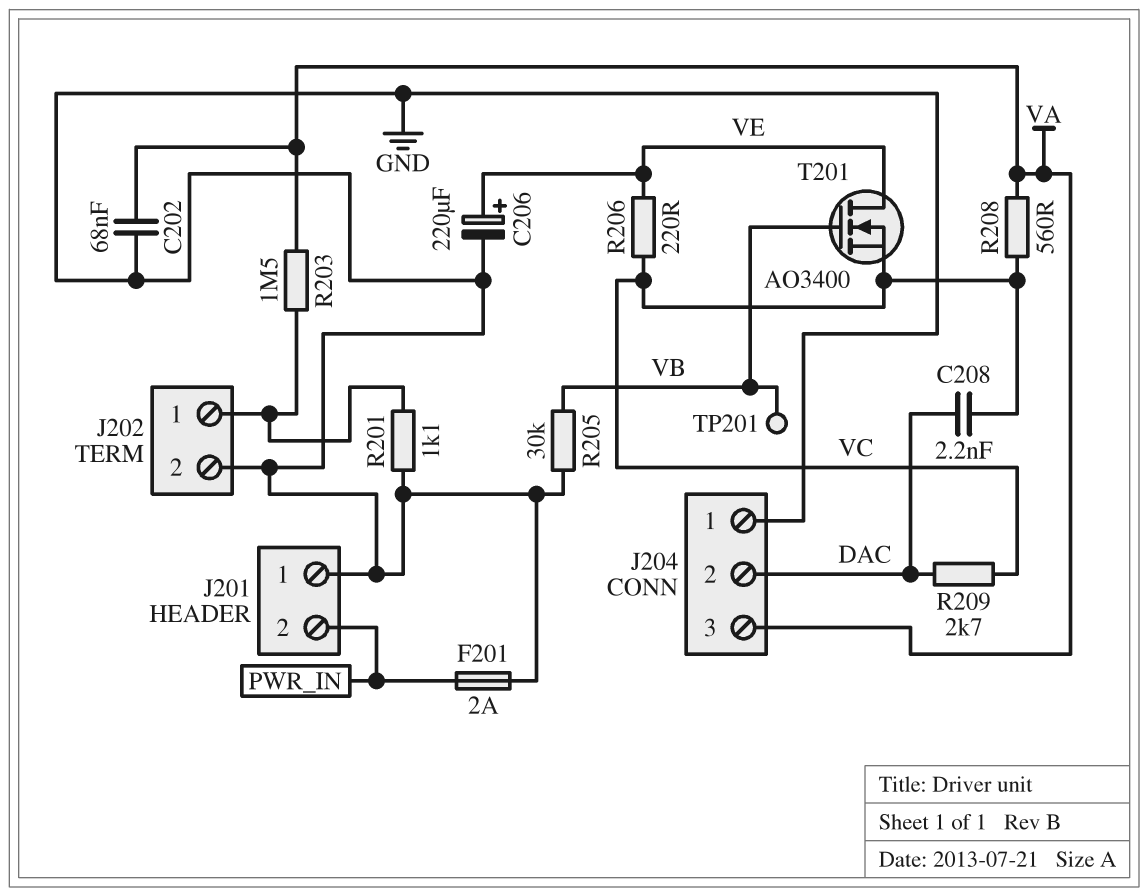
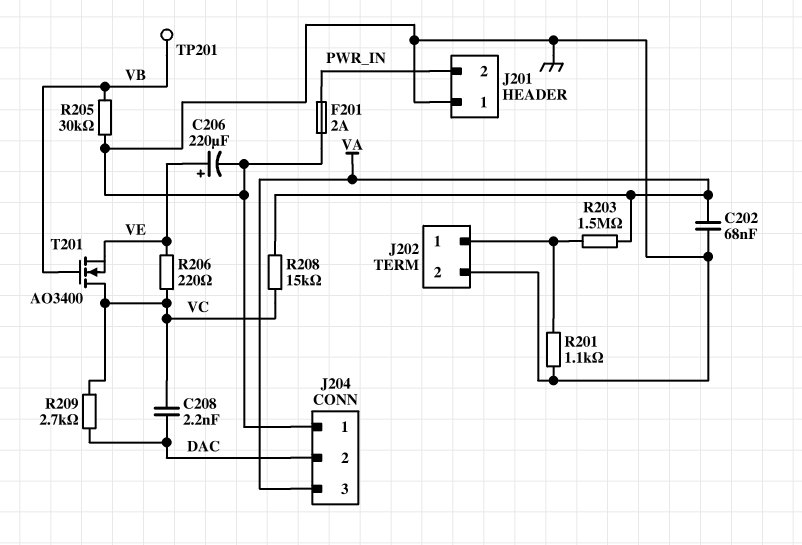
R208: 560 (VA, VC) -> 15k (VA, VC)
T201: NMOS AO3400 (G VB, D VE, S VC) -> NMOS AO3400 (G VB, D VC, S VE)

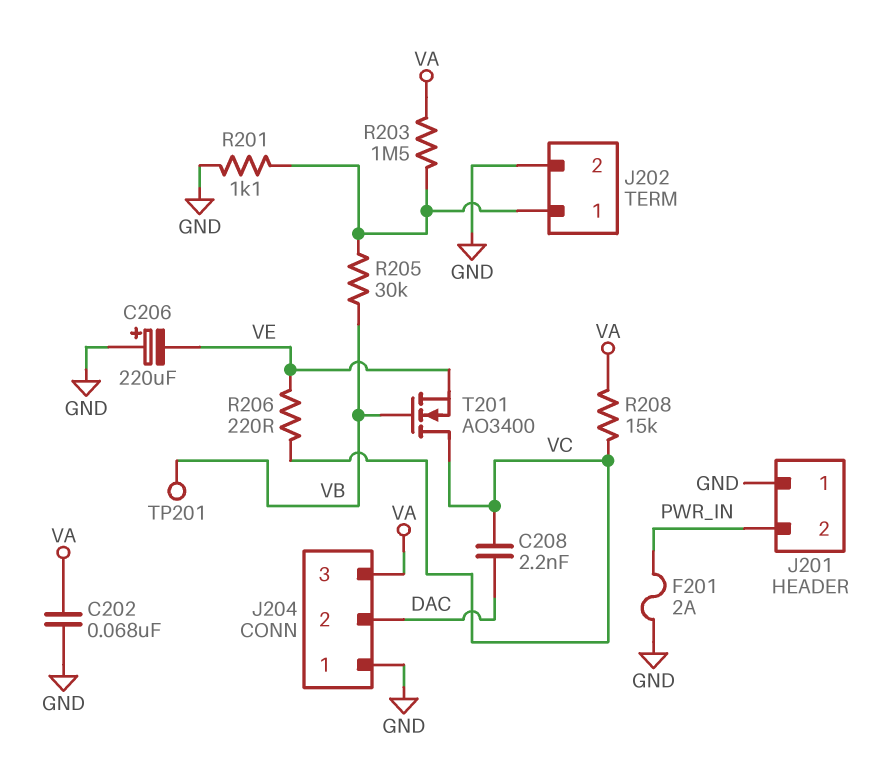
C206: 220uF (plus VE, minus GND) -> 220uF (plus GND, minus VE)
R205: 30k (GND, VB) -> 30k (J202/1, VB)
R209: 2.7k (DAC, VC) -> none

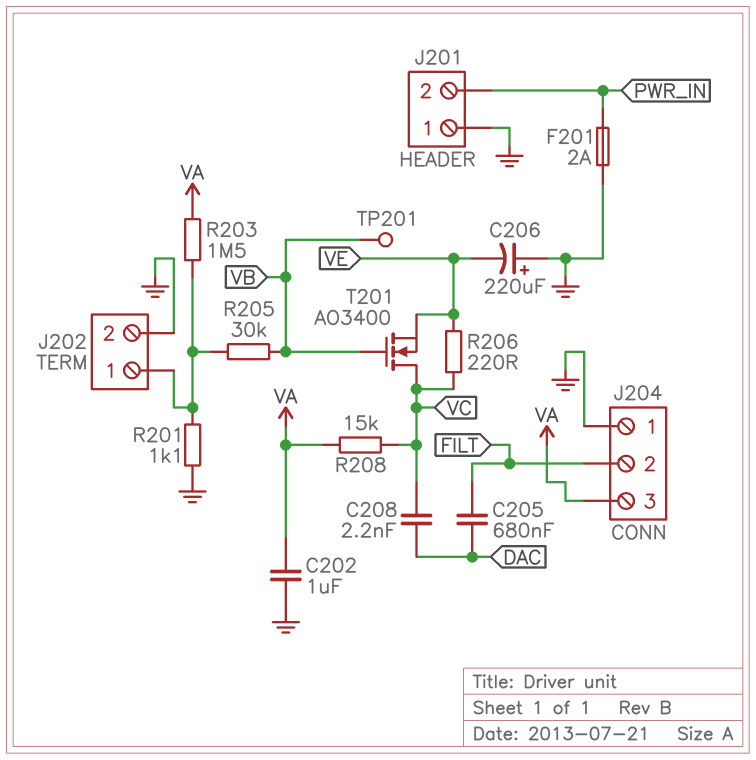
C202: 68nF (GND, VA) -> 1uF (GND, VA)
C205: none -> 680nF (DAC, FILT)
J204 pin 2: DAC -> FILT

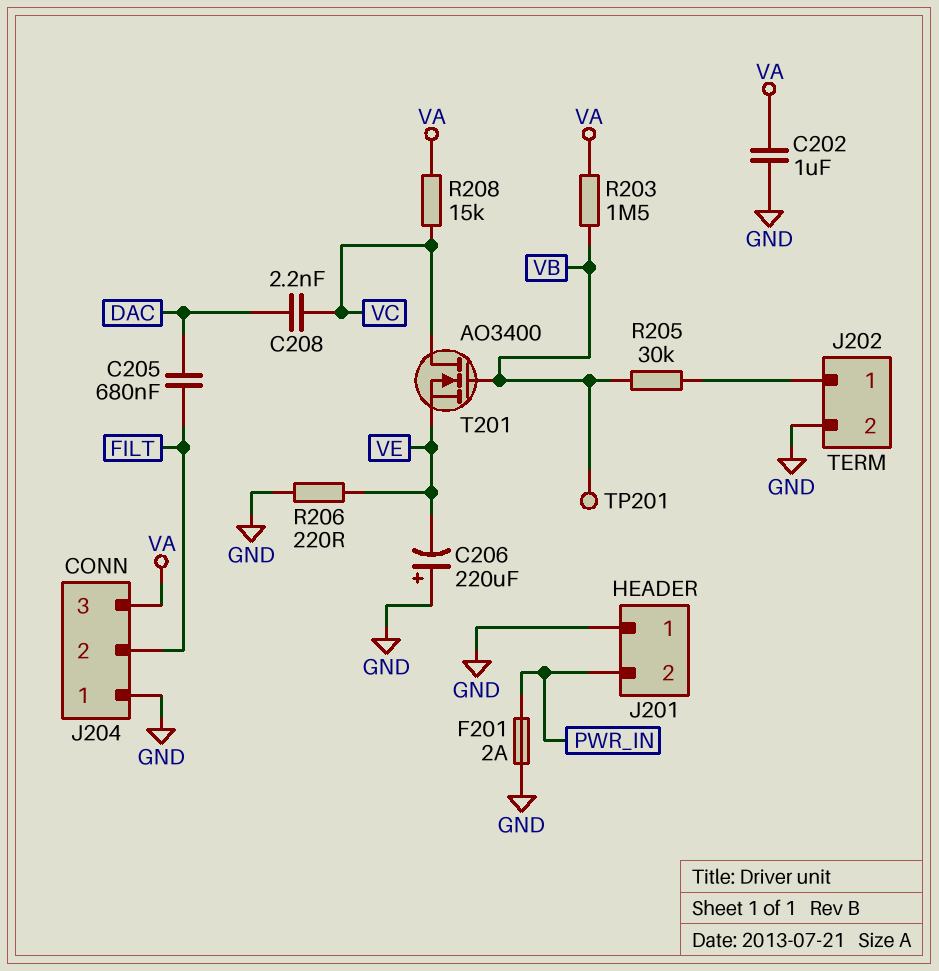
R201: 1.1k (GND, J202/1) -> none
R203: 1.5M (J202/1, VA) -> 1.5M (VA, VB)
R206: 220 (VC, VE) -> 220 (GND, VE)

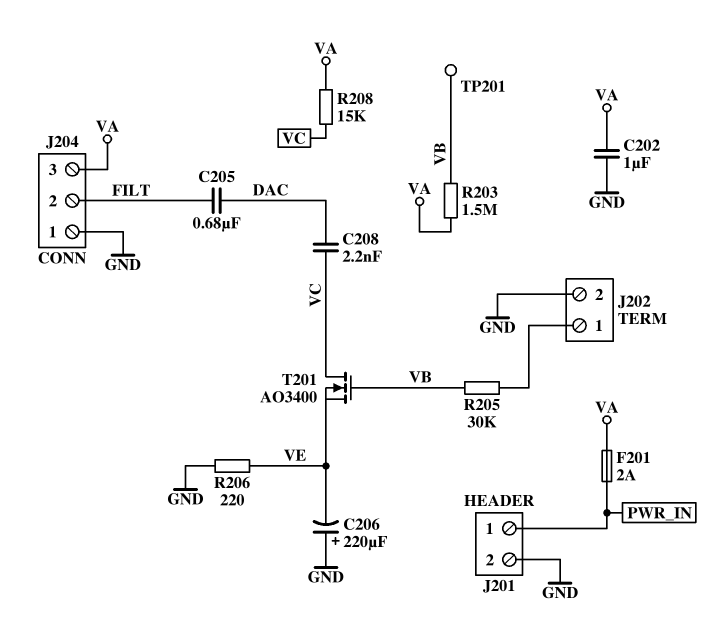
F201: 2A (GND, PWR_IN) -> 2A (PWR_IN, VA)
J201 pin 1: GND -> PWR_IN
J201 pin 2: PWR_IN -> GND

